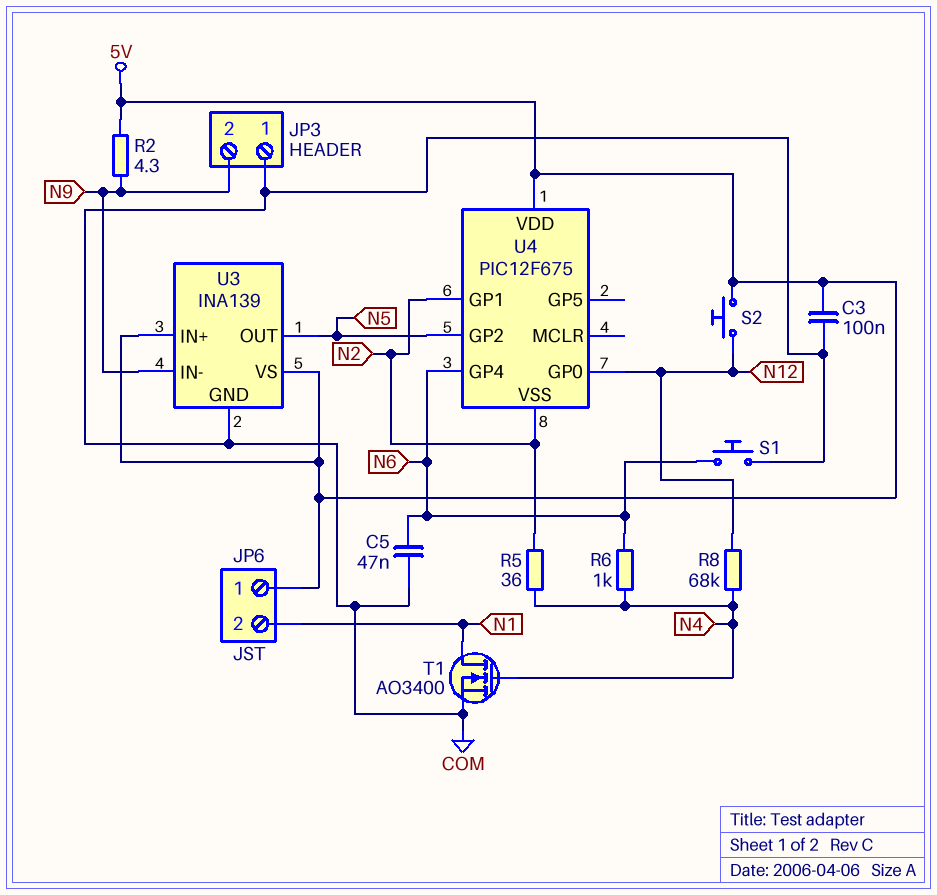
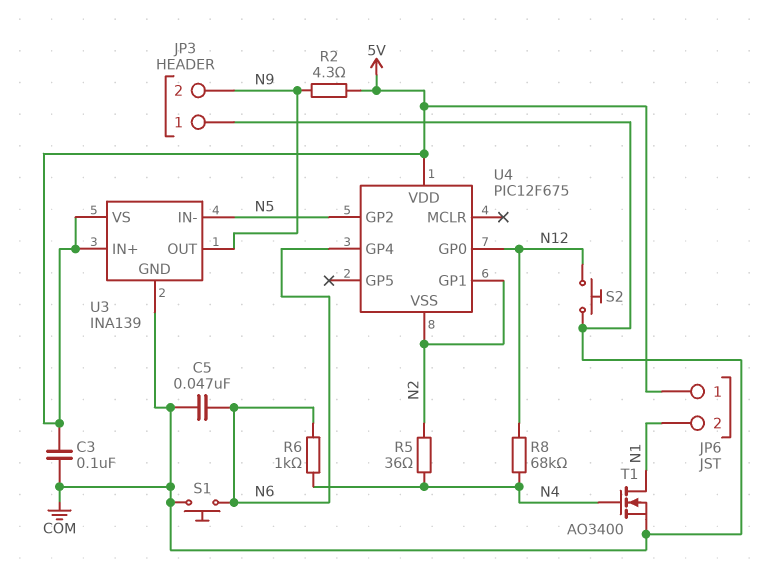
S2: button (5V, N12) -> button (COM, N12)
U3 pin IN-: N9 -> N5
U3 pin OUT: N5 -> N9

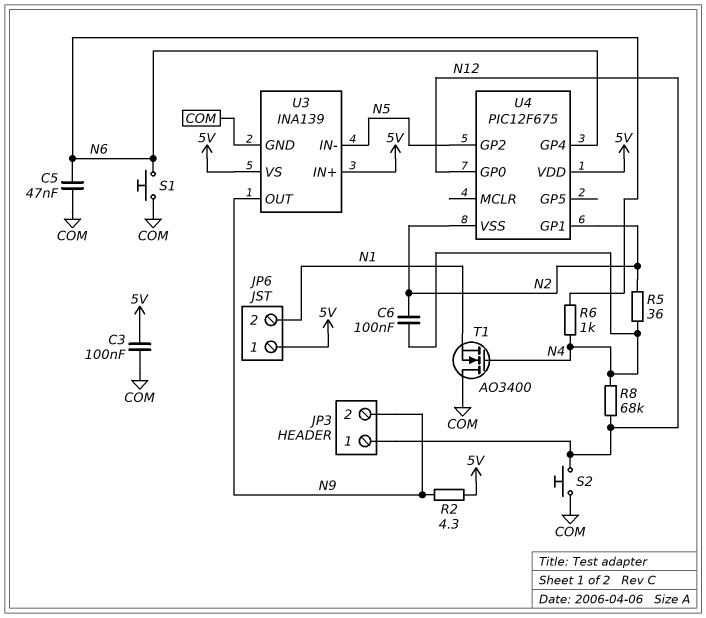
C6: none -> 100nF (N2, N4)
JP3 pin 1: COM -> N12
T1: NMOS AO3400 (G N4, D N1, S COM) -> NMOS AO3400 (G N4, D COM, S N1)

